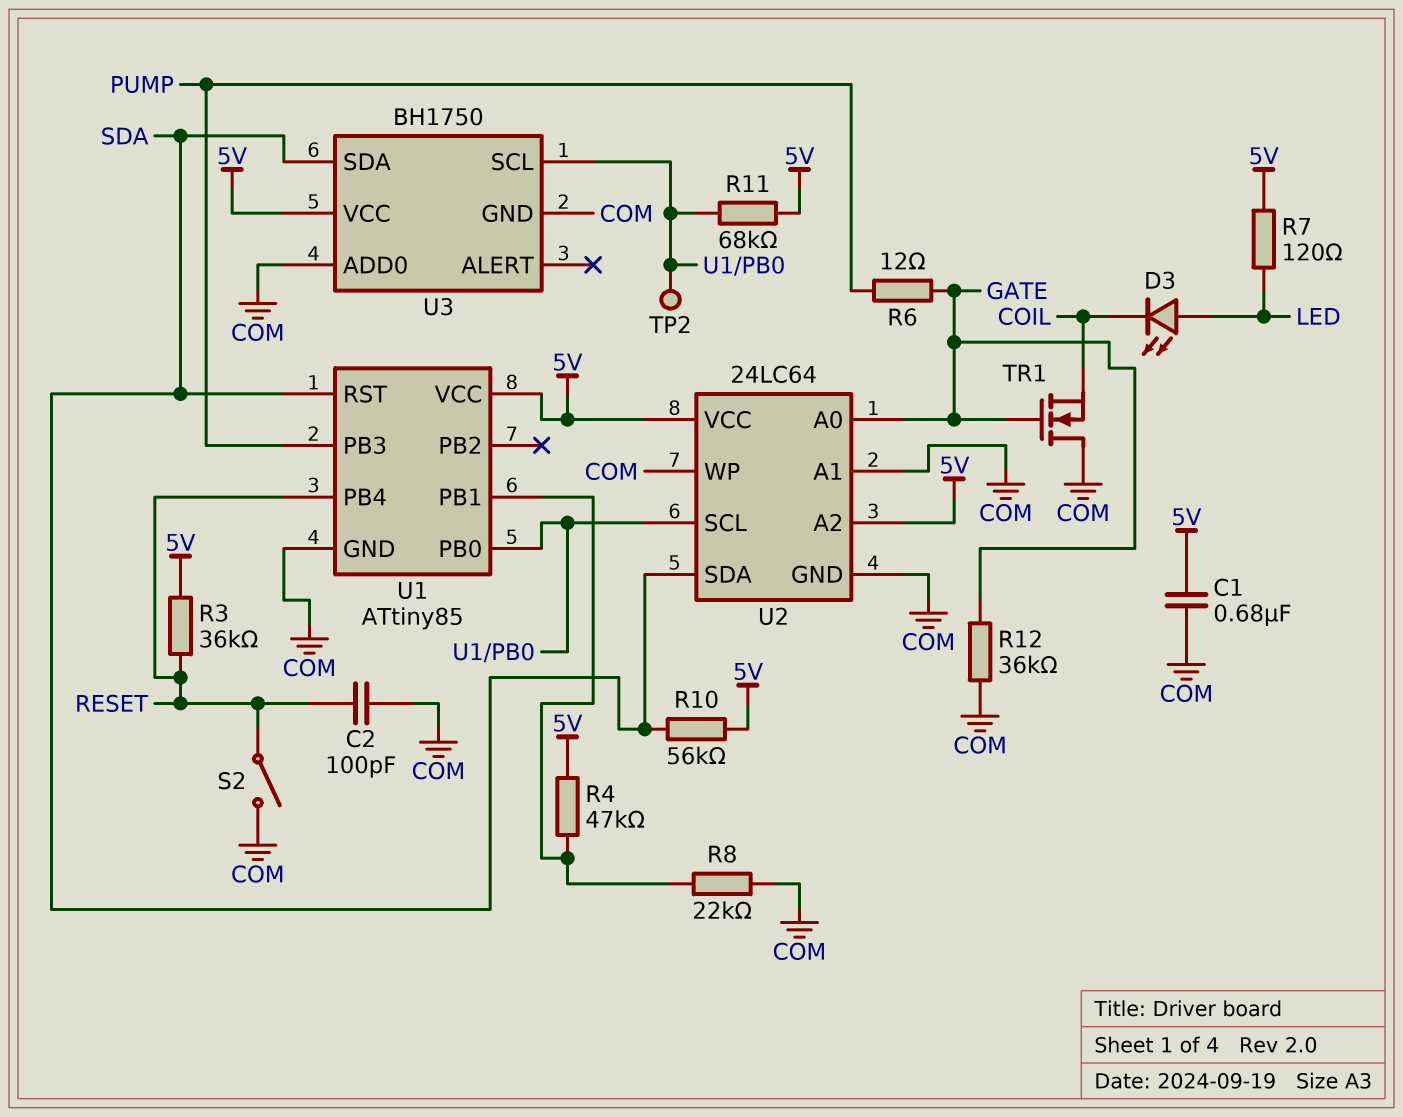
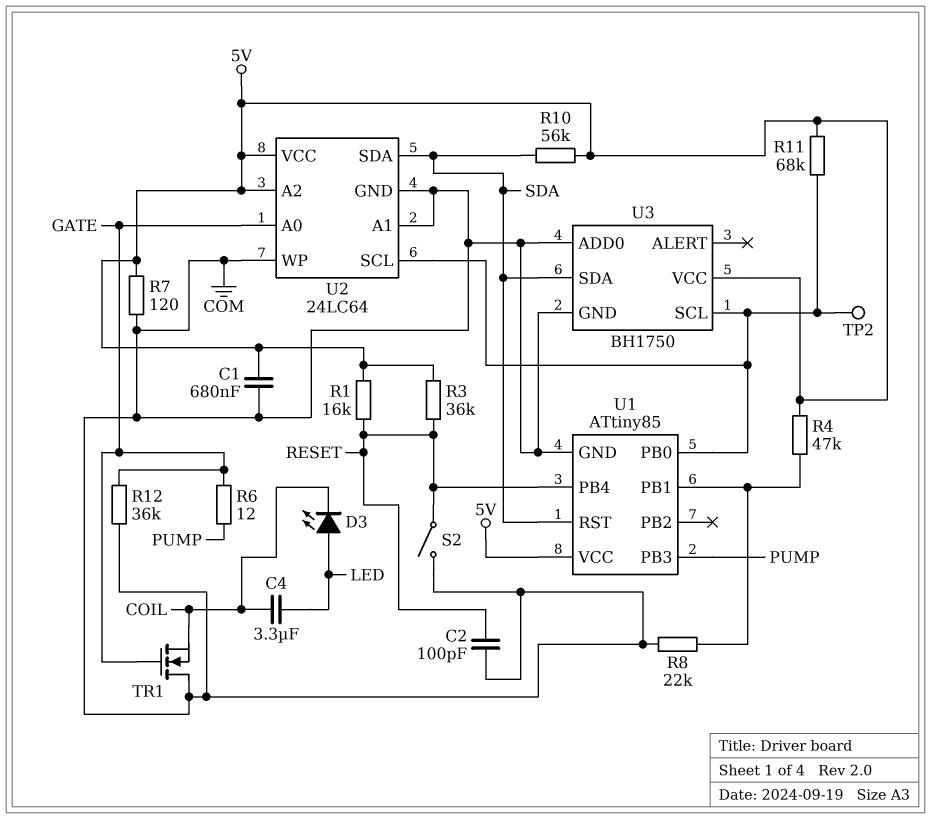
C4: none -> 3.3uF (COIL, LED)
R1: none -> 16k (5V, RESET)
R7: 120 (5V, LED) -> 120 (5V, COM)

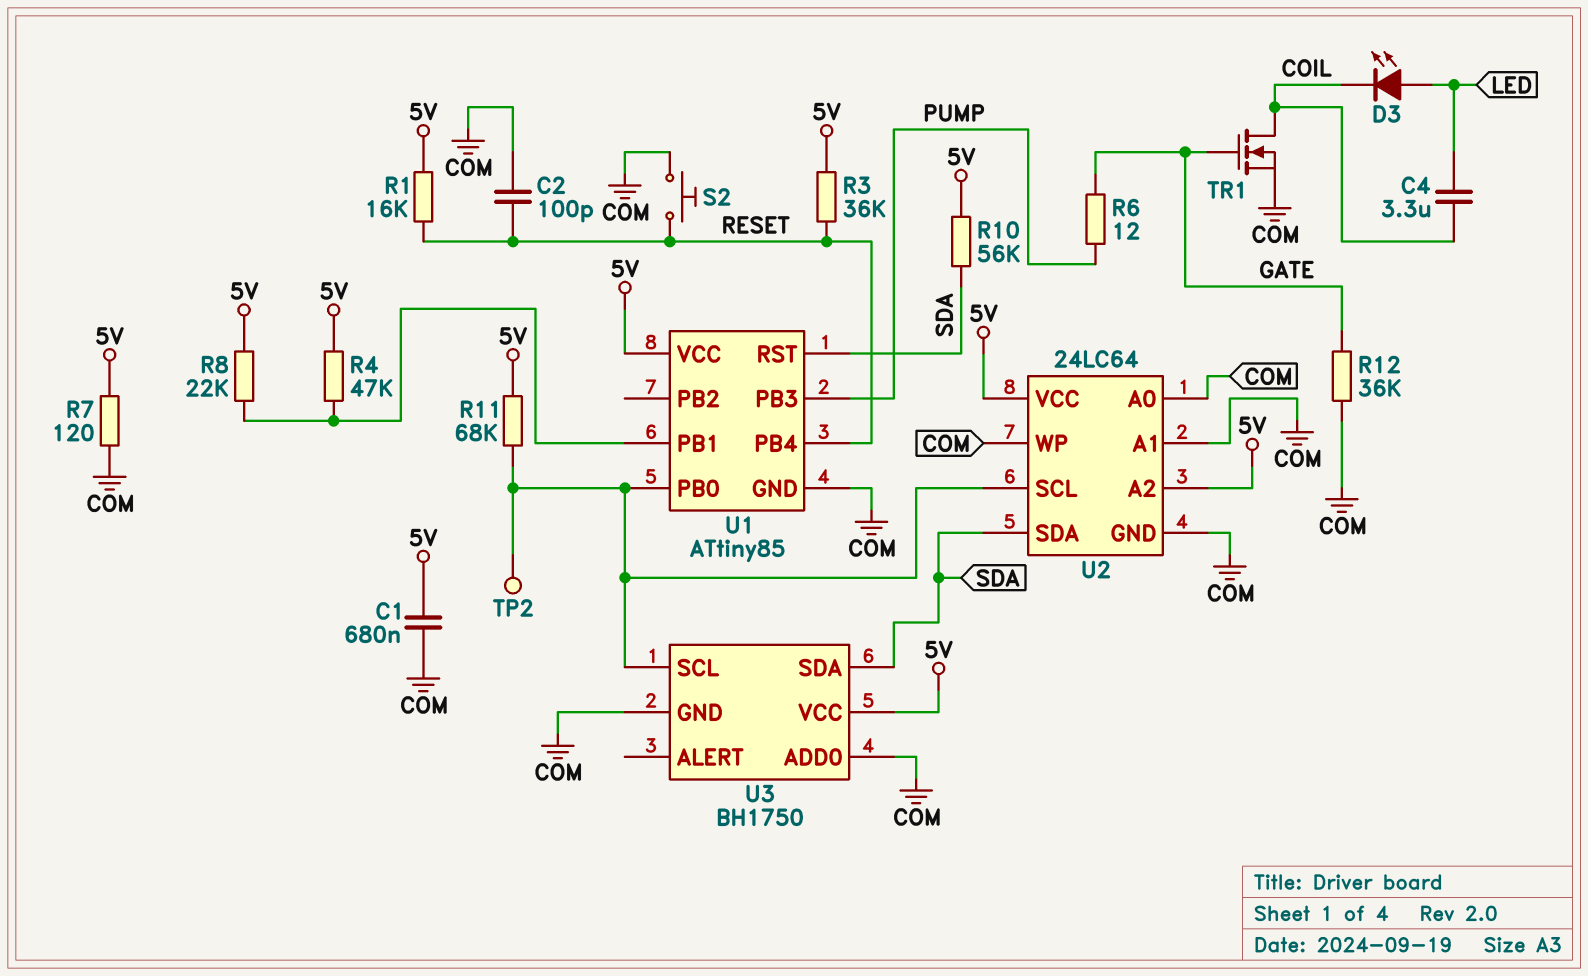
R8: 22k (COM, U1/PB1) -> 22k (5V, U1/PB1)
S2: switch (COM, RESET) -> button (COM, RESET)
TR1: NMOS (G GATE, D COM, S COIL) -> NMOS (G GATE, D COIL, S COM)
U2 pin A0: GATE -> COM

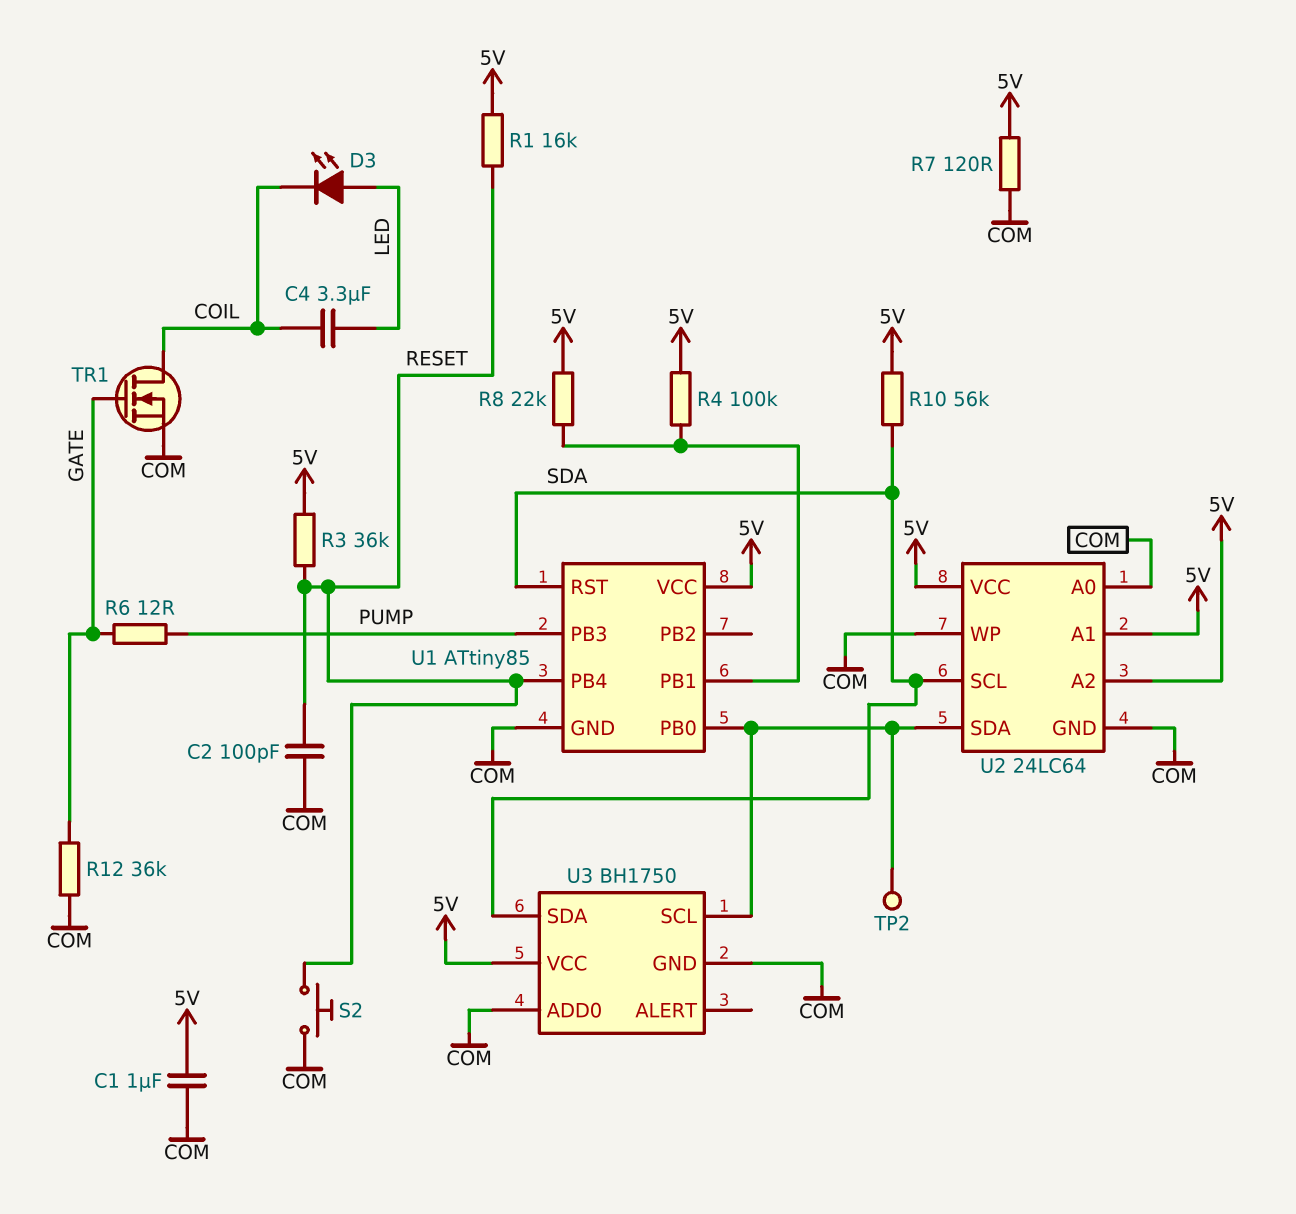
C1: 680nF (5V, COM) -> 1uF (5V, COM)
R4: 47k (5V, U1/PB1) -> 100k (5V, U1/PB1)
R11: 68k (5V, U1/PB0) -> none
U2 pin A1: COM -> 5V
U2 pin SCL: U1/PB0 -> SDA
U2 pin SDA: SDA -> U1/PB0

